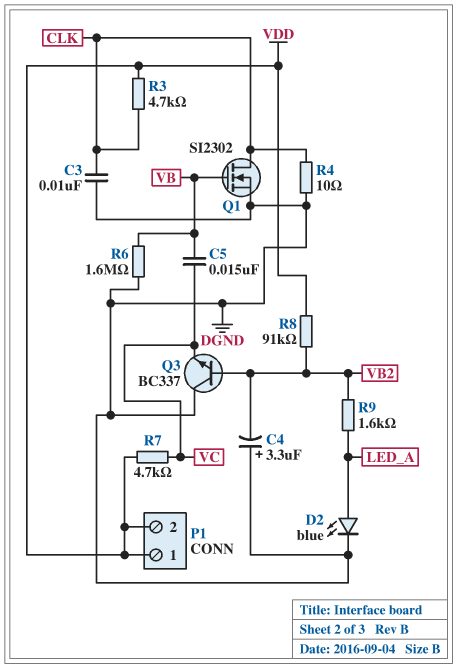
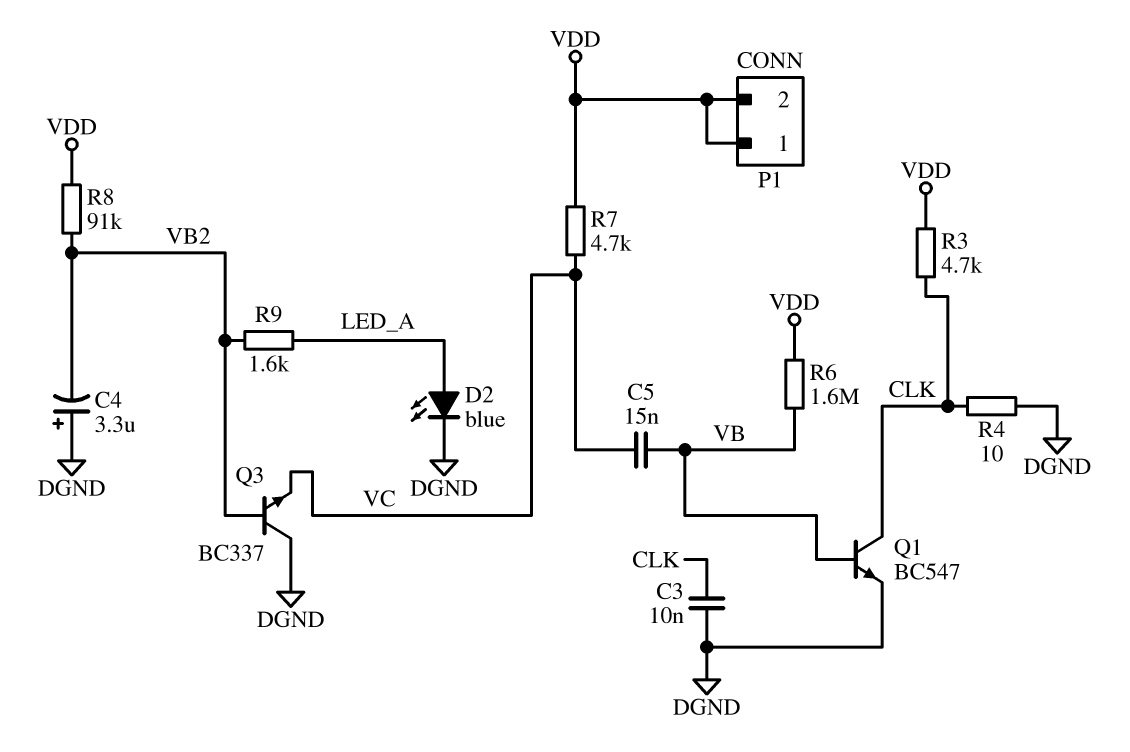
Q1: NMOS SI2302 (G VB, D CLK, S DGND) -> NPN BC547 (B VB, C CLK, E DGND)
R6: 1.6M (DGND, VB) -> 1.6M (VB, VDD)

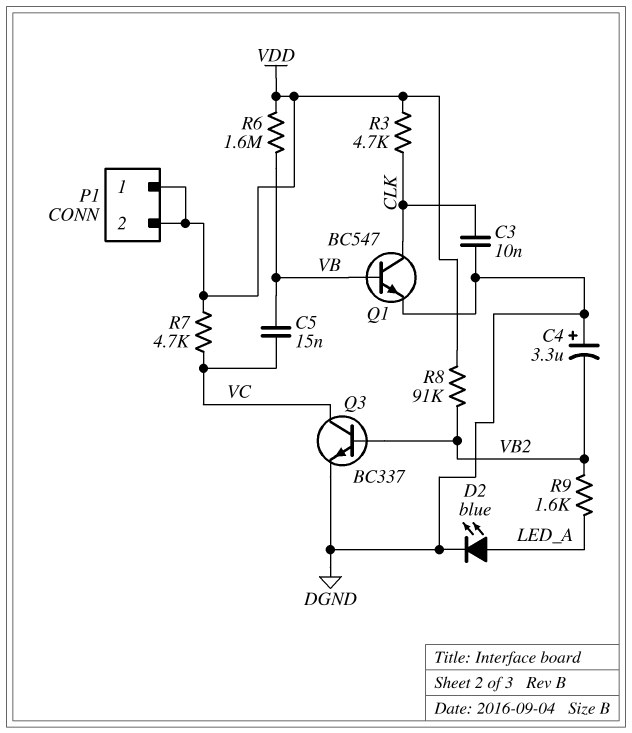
Q3: NPN BC337 (B VB2, C DGND, E VC) -> NPN BC337 (B VB2, C VC, E DGND)
R4: 10 (CLK, DGND) -> none

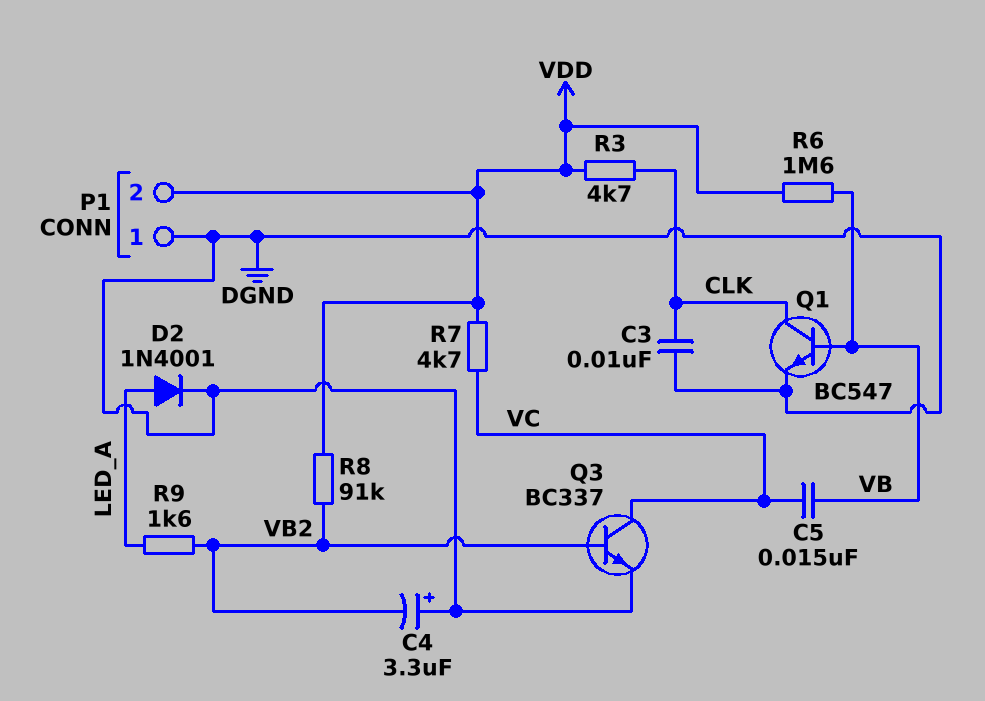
D2: LED blue (A LED_A, K DGND) -> diode 1N4001 (A LED_A, K DGND)
P1 pin 1: VDD -> DGND

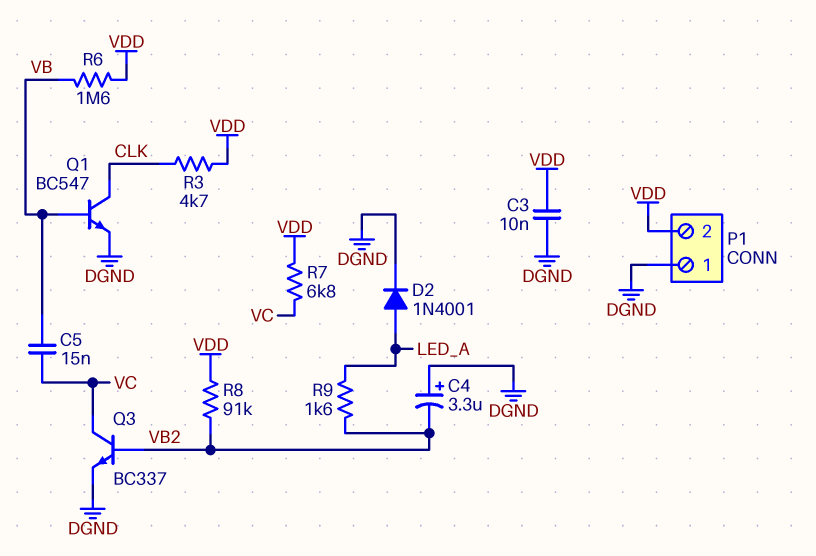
C3: 10nF (CLK, DGND) -> 10nF (DGND, VDD)
R7: 4.7k (VC, VDD) -> 6.8k (VC, VDD)

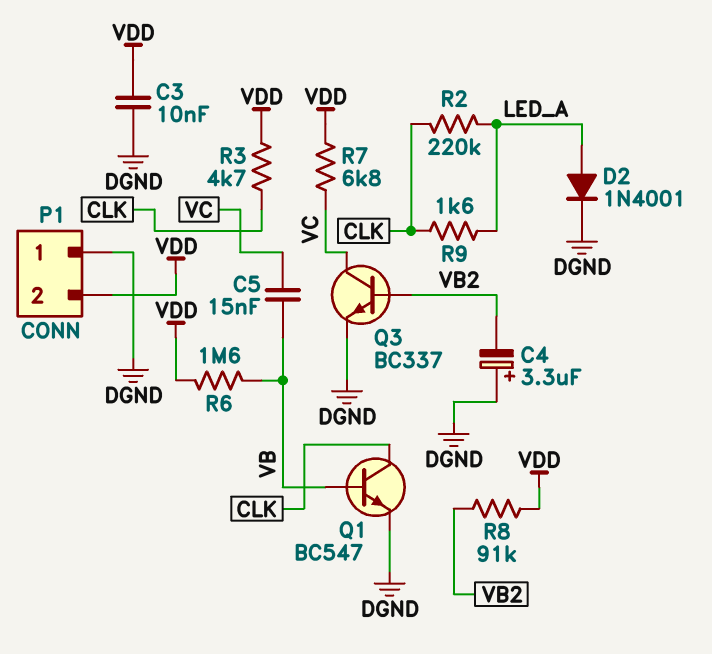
R2: none -> 220k (CLK, LED_A)
R9: 1.6k (LED_A, VB2) -> 1.6k (CLK, LED_A)

